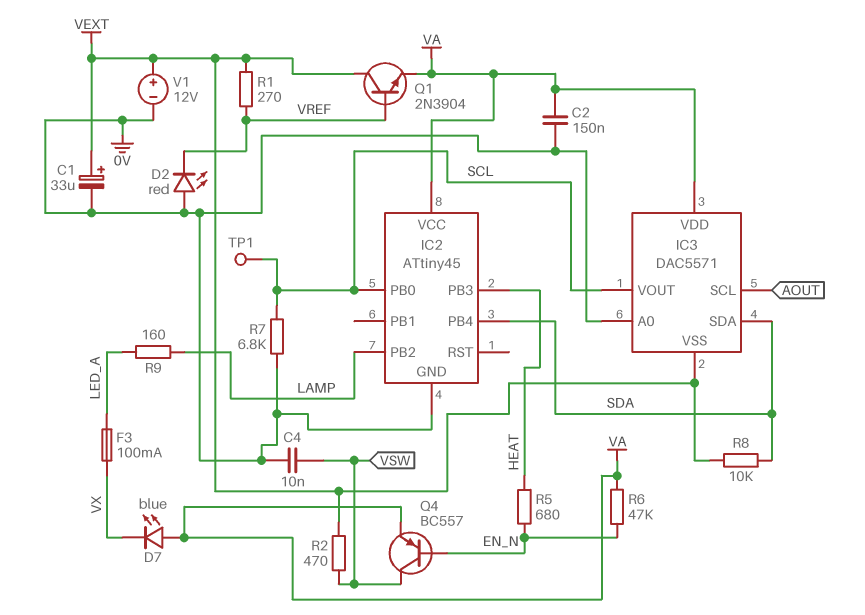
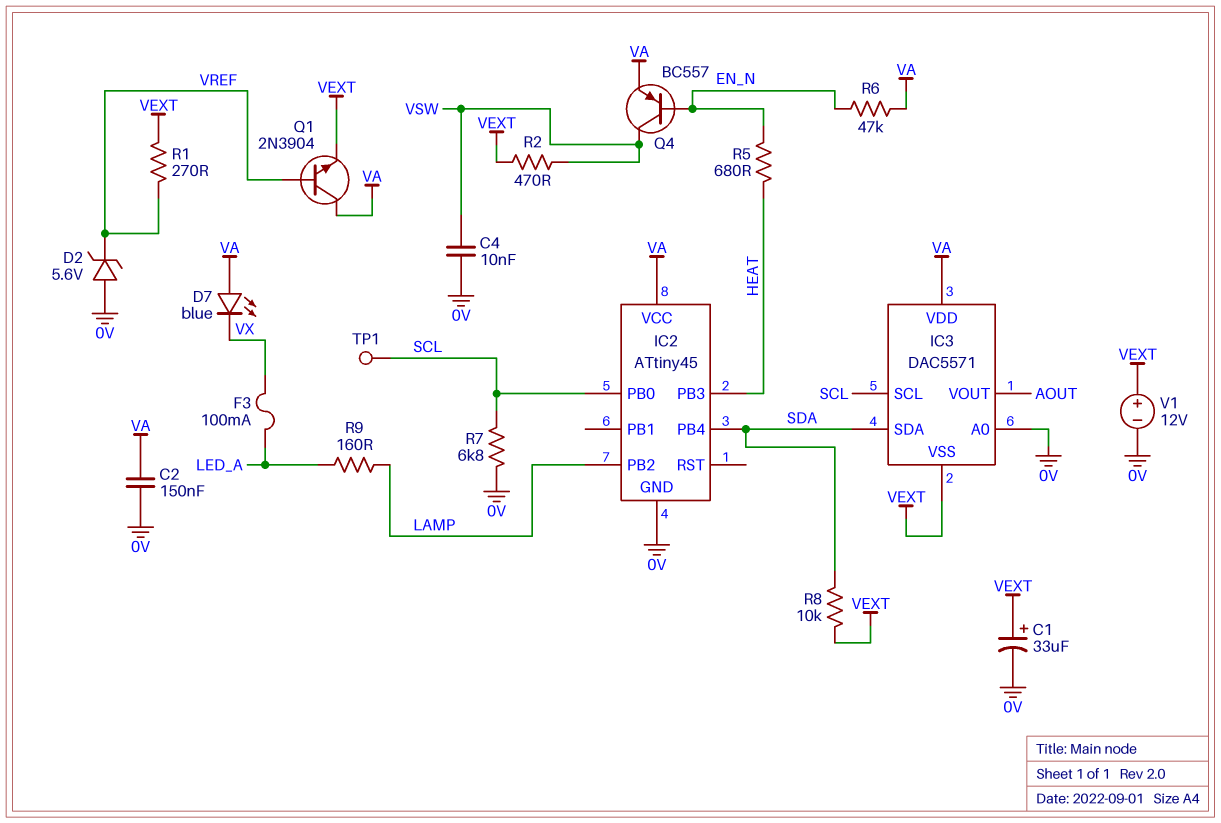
D2: LED red (A 0V, K VREF) -> zener 5.6V (A 0V, K VREF)
IC3 pin SCL: AOUT -> SCL
IC3 pin VOUT: SCL -> AOUT
Q1: NPN 2N3904 (B VREF, C VEXT, E VA) -> NPN 2N3904 (B VREF, C VA, E VEXT)

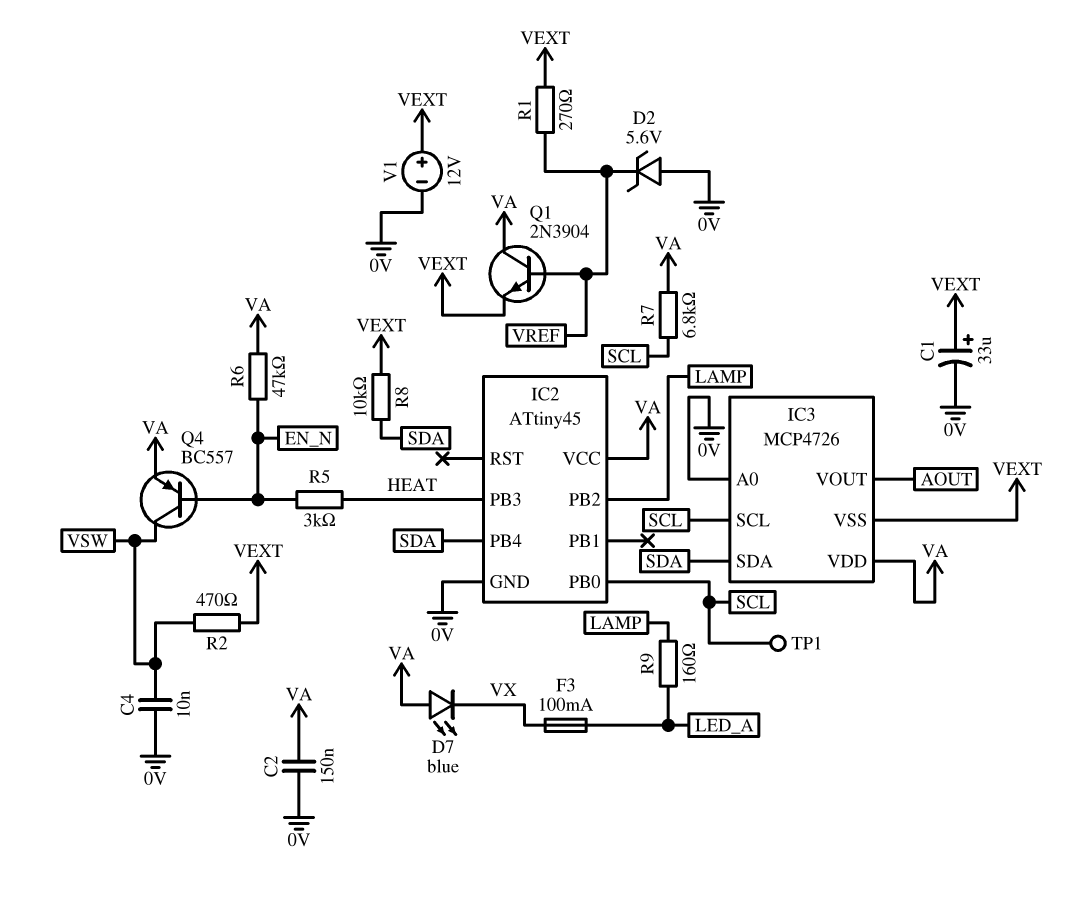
IC3: DAC5571 -> MCP4726
R5: 680 (EN_N, HEAT) -> 3k (EN_N, HEAT)
R7: 6.8k (0V, SCL) -> 6.8k (SCL, VA)

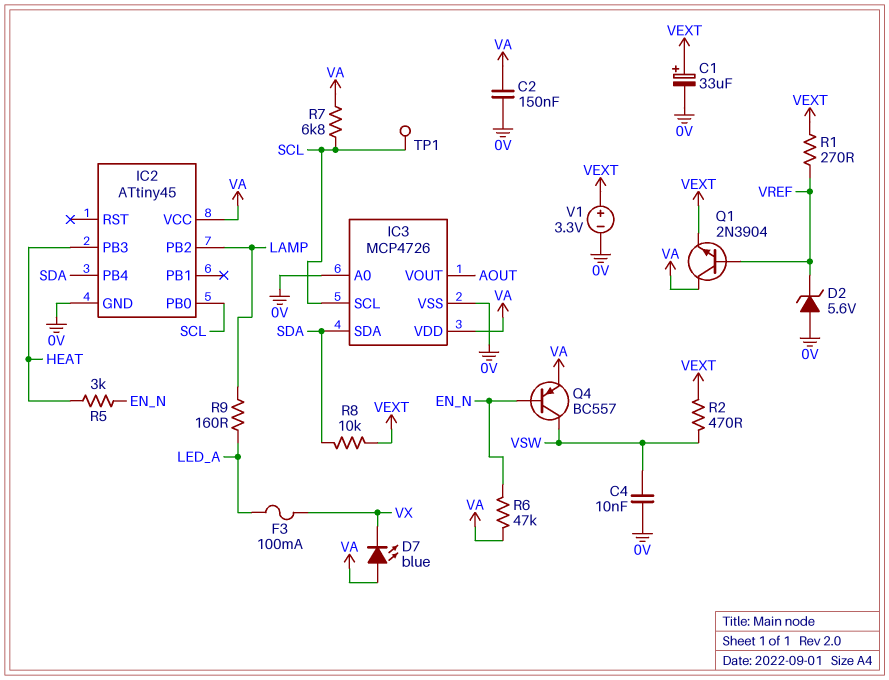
IC3 pin VSS: VEXT -> 0V
V1: 12V (plus VEXT, minus 0V) -> 3.3V (plus VEXT, minus 0V)

